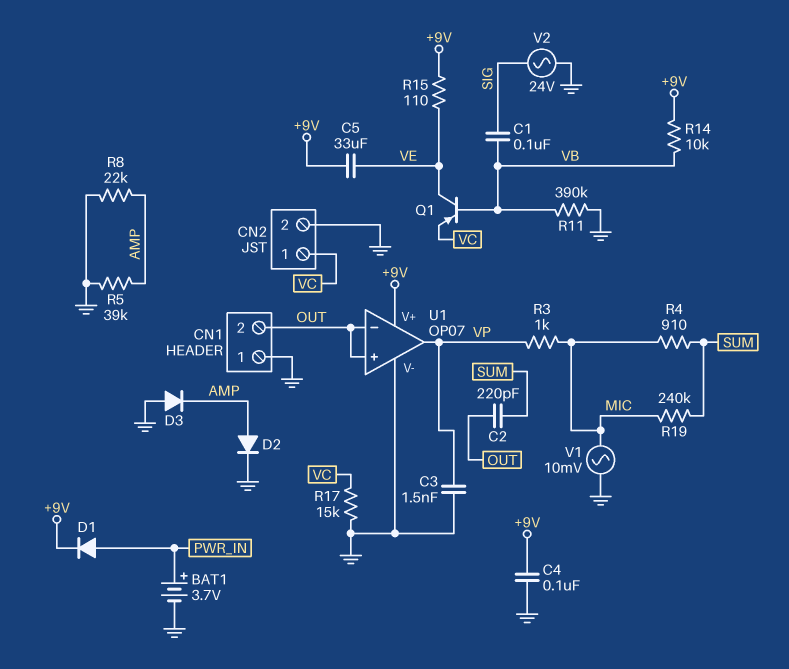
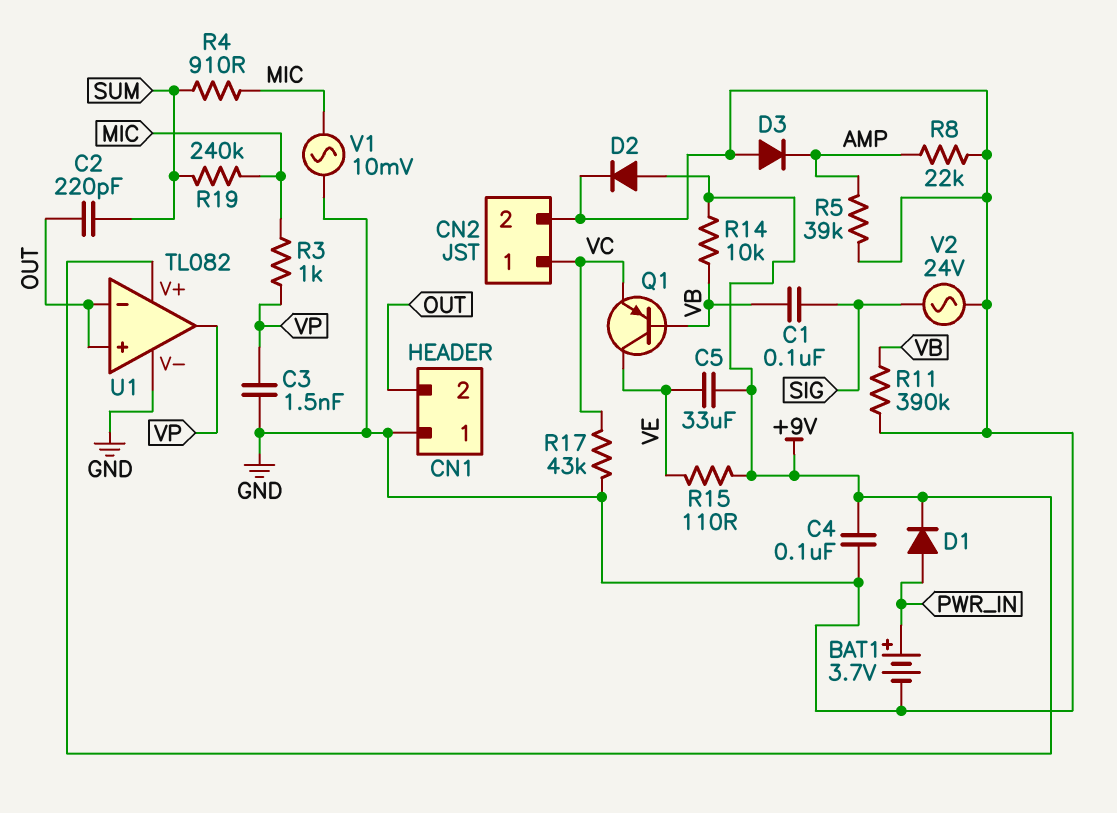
D2: diode (A AMP, K GND) -> diode (A +9V, K GND)
R17: 15k (GND, VC) -> 43k (GND, VC)
U1: OP07 -> TL082

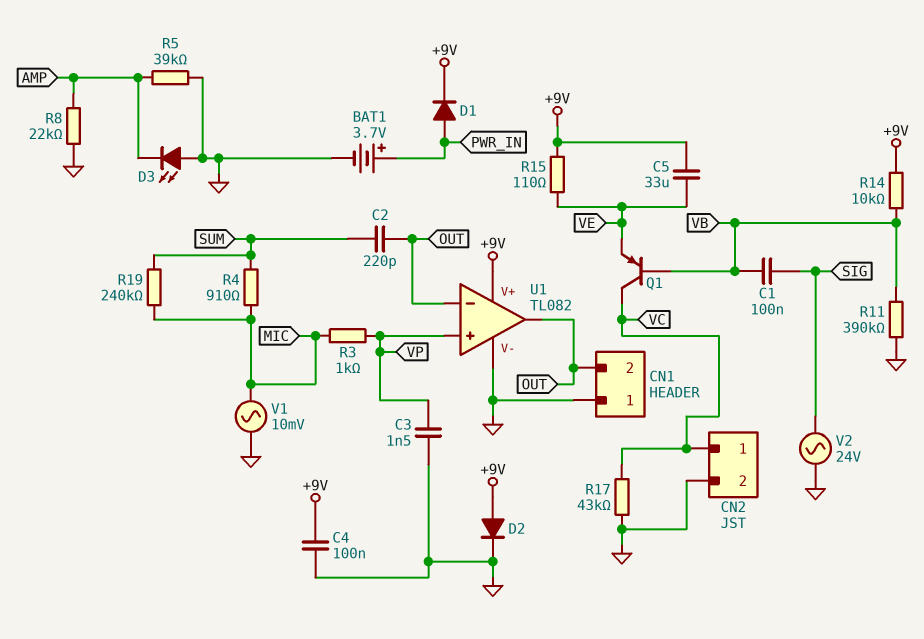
D3: diode (A GND, K AMP) -> LED (A GND, K AMP)
Q1: PNP (B VB, C VE, E VC) -> PNP (B VB, C VC, E VE)
U1 pin in+: OUT -> VP
U1 pin out: VP -> OUT

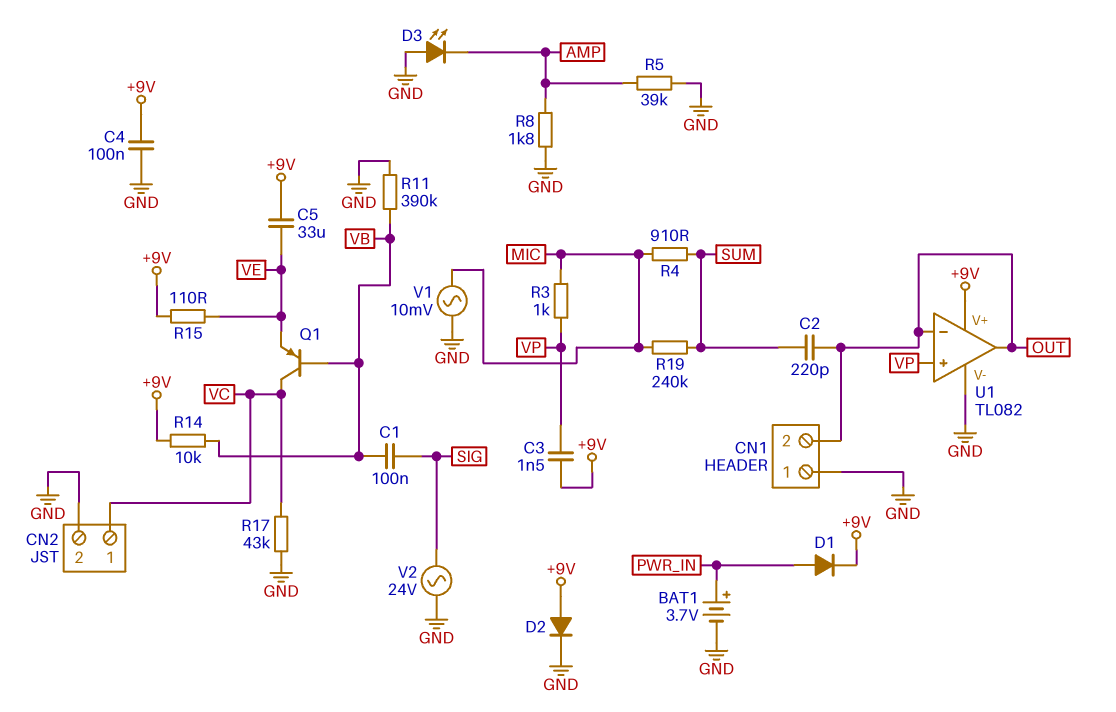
C3: 1.5nF (GND, VP) -> 1.5nF (+9V, VP)
R8: 22k (AMP, GND) -> 1.8k (AMP, GND)

